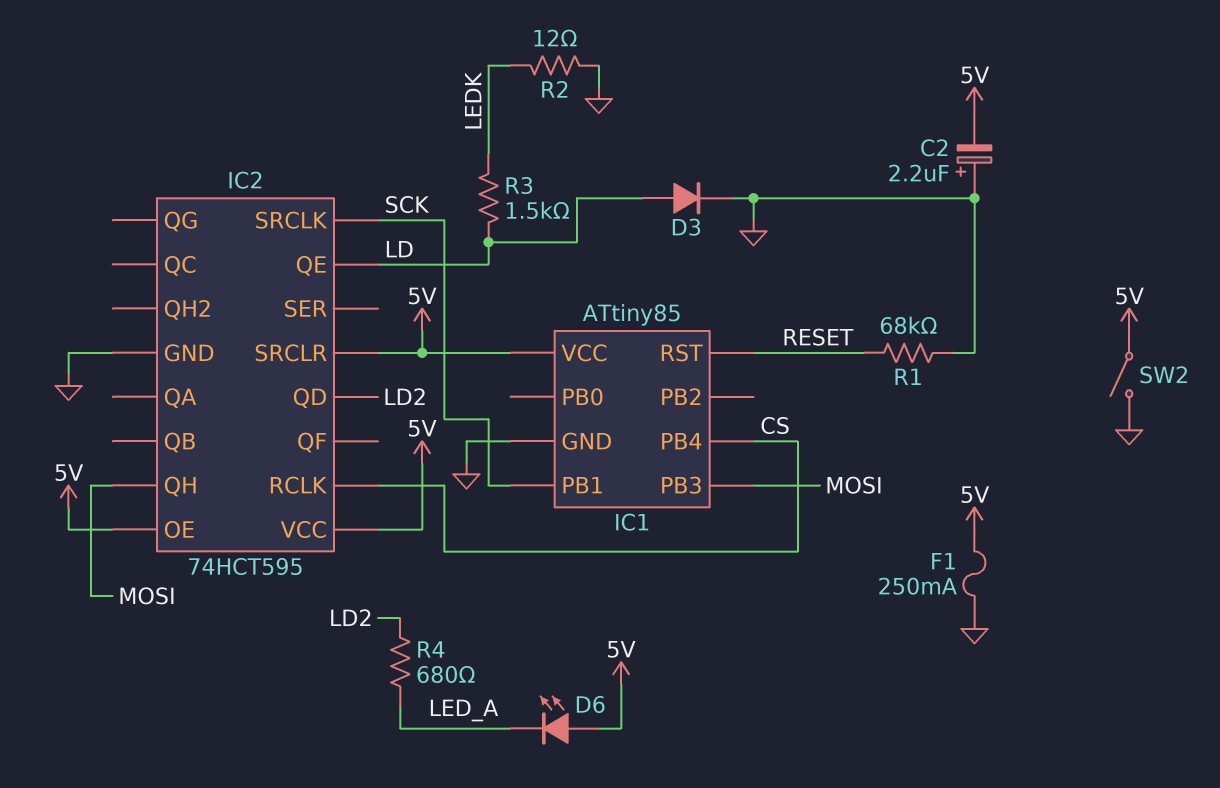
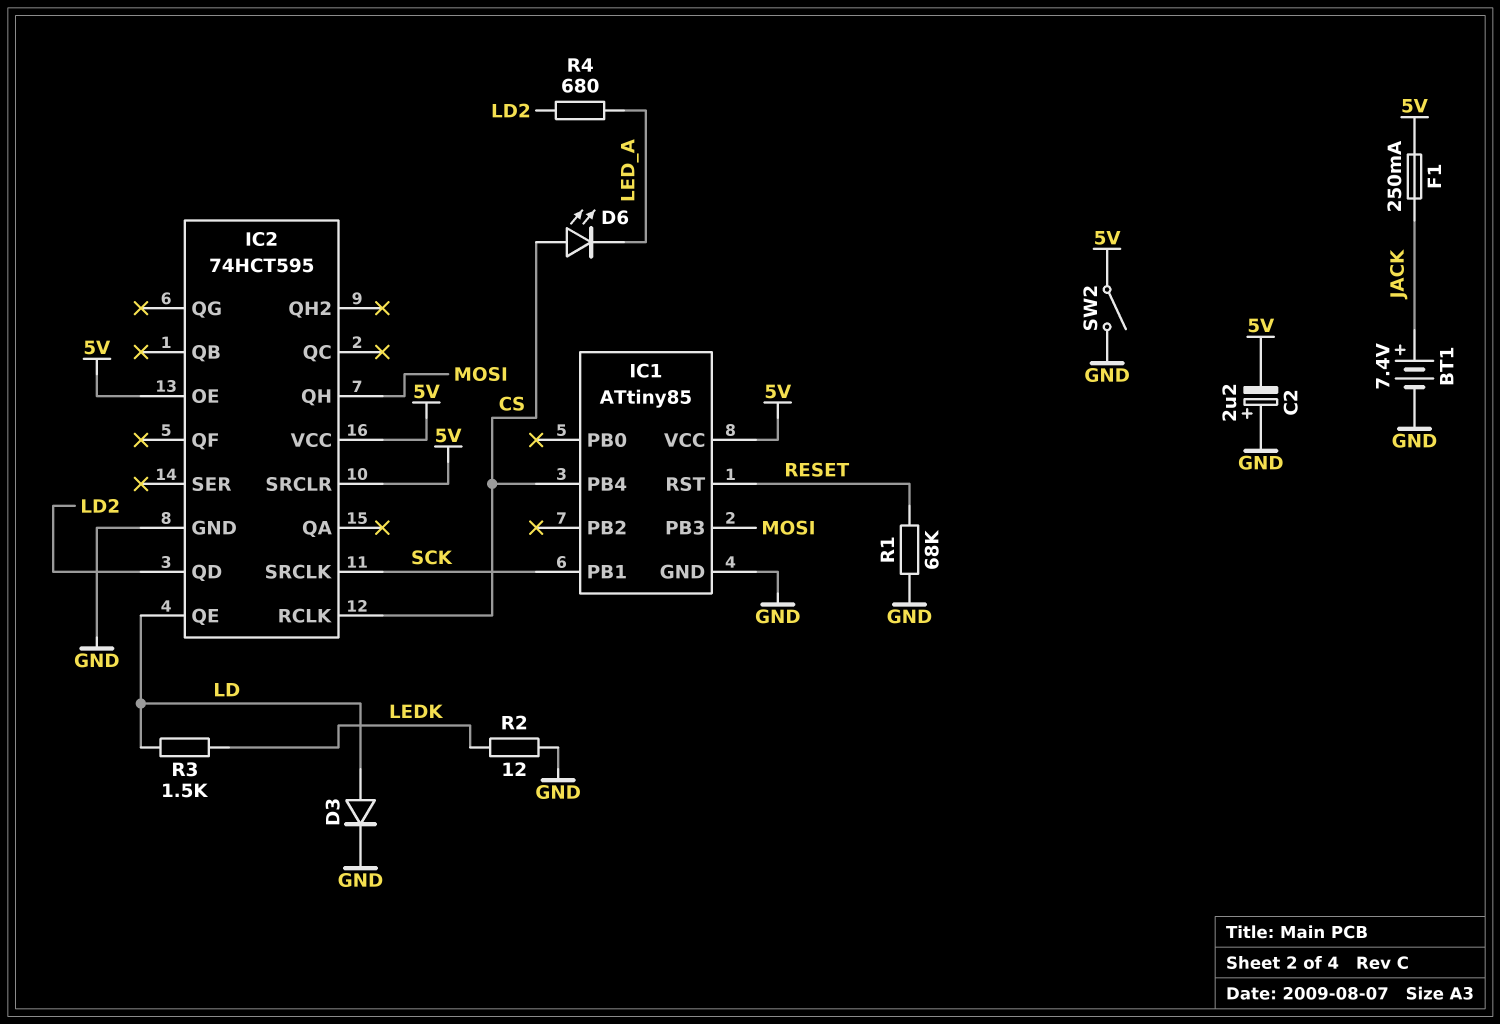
BT1: none -> 7.4V (plus JACK, minus GND)
D6: LED (A 5V, K LED_A) -> LED (A CS, K LED_A)
F1: 250mA (5V, GND) -> 250mA (5V, JACK)

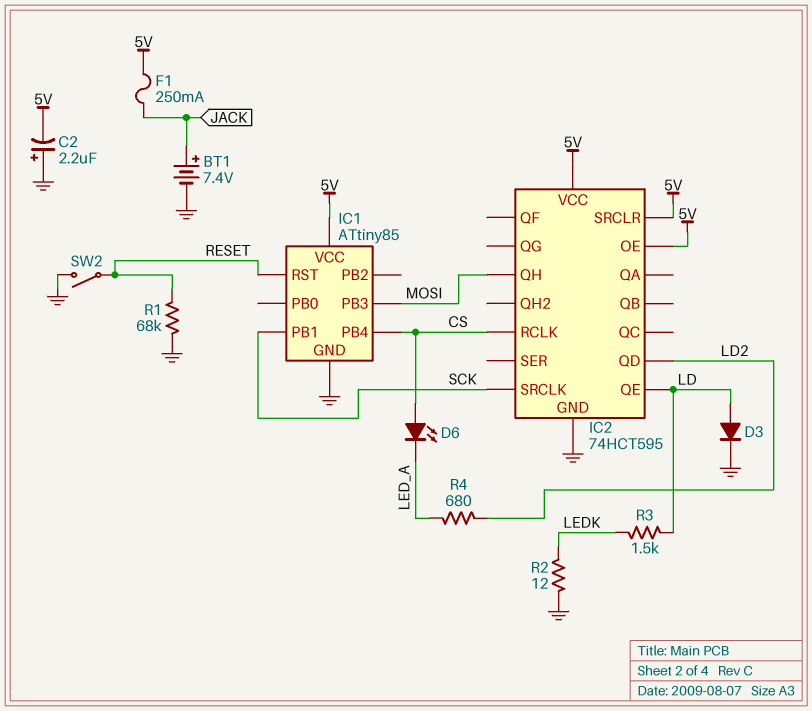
SW2: switch (5V, GND) -> switch (GND, RESET)

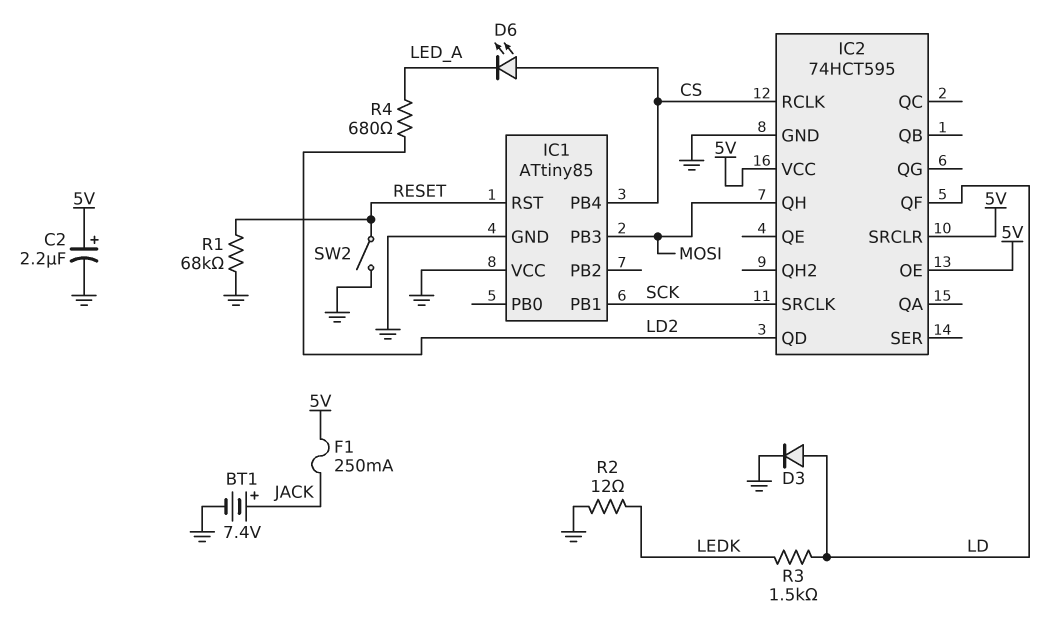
C2: 2.2uF (plus GND, minus 5V) -> 2.2uF (plus 5V, minus GND)
IC1 pin VCC: 5V -> GND
IC2 pin QE: LD -> none
IC2 pin QF: none -> LD

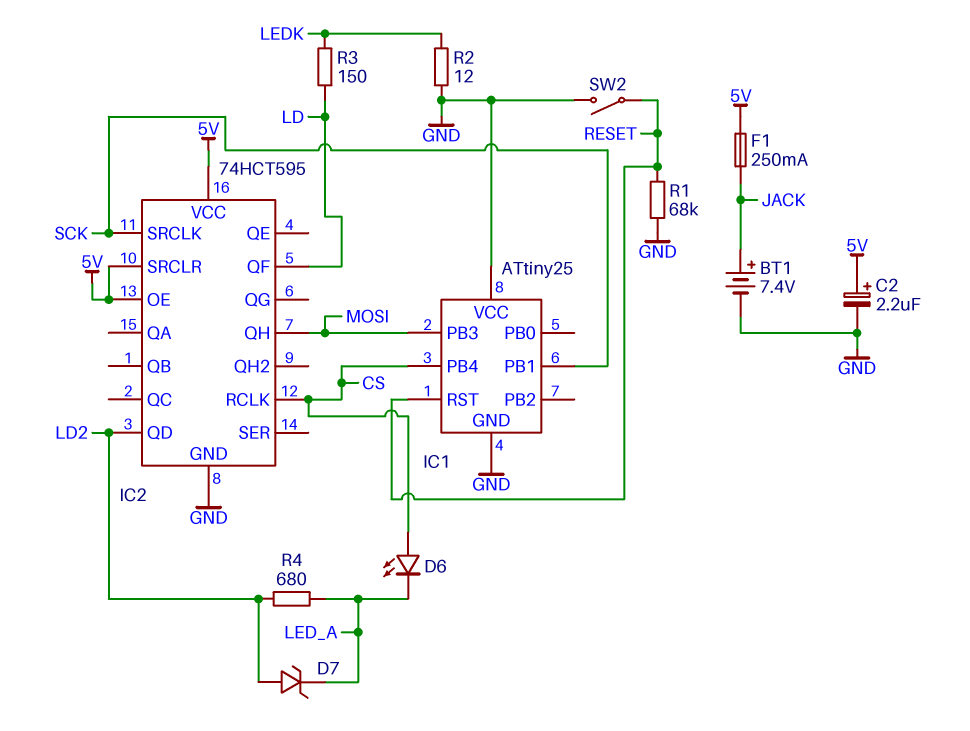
D3: diode (A LD, K GND) -> none
D7: none -> zener (A LD2, K LED_A)
IC1: ATtiny85 -> ATtiny25
R3: 1.5k (LD, LEDK) -> 150 (LD, LEDK)

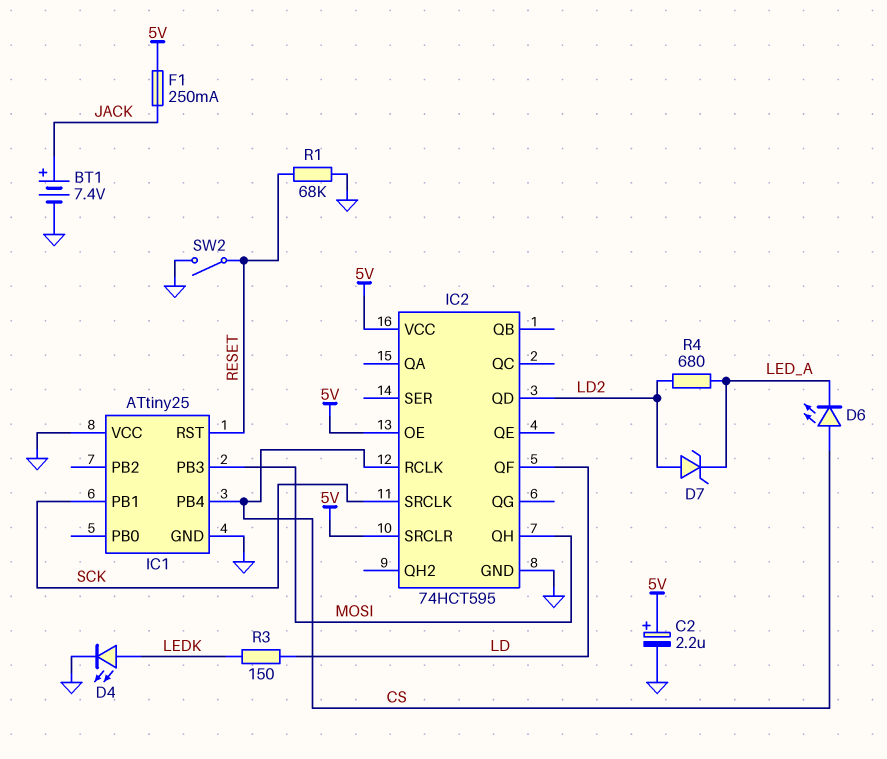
D4: none -> LED (A LEDK, K GND)
R2: 12 (GND, LEDK) -> none

